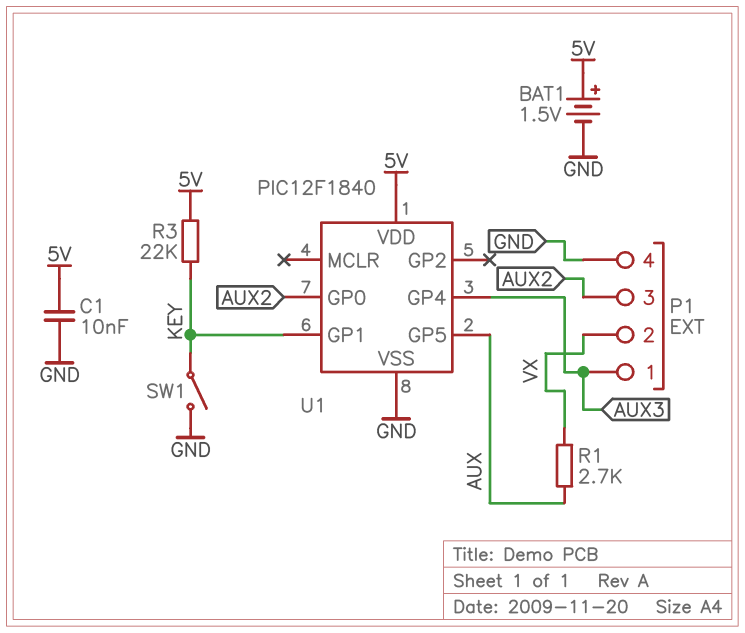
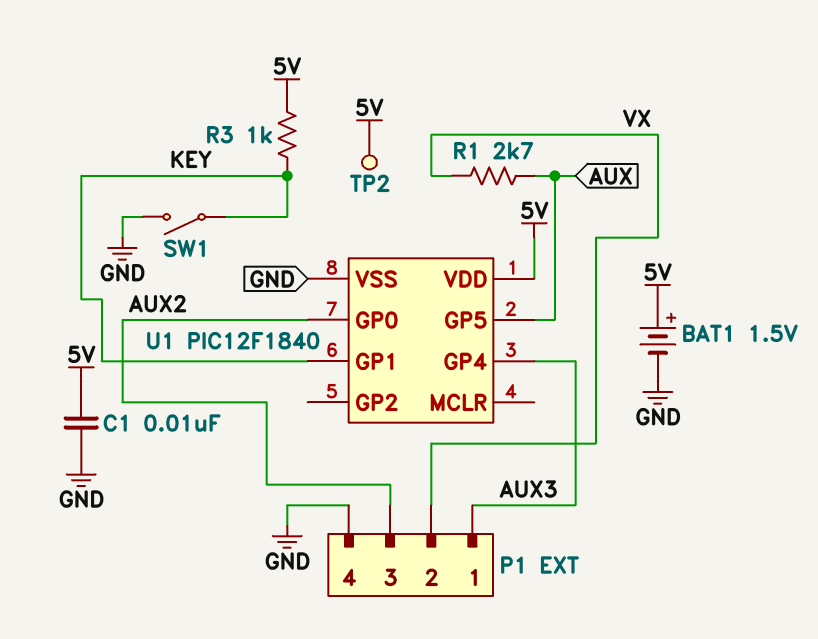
R3: 22k (5V, KEY) -> 1k (5V, KEY)
TP2: none -> test point (5V)

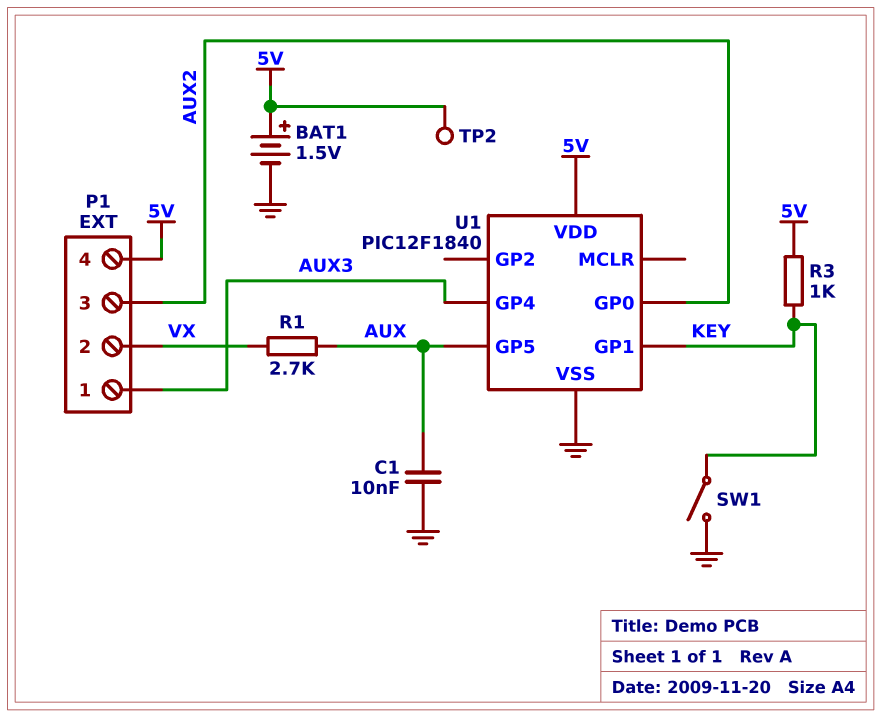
C1: 10nF (5V, GND) -> 10nF (AUX, GND)
P1 pin 4: GND -> 5V

